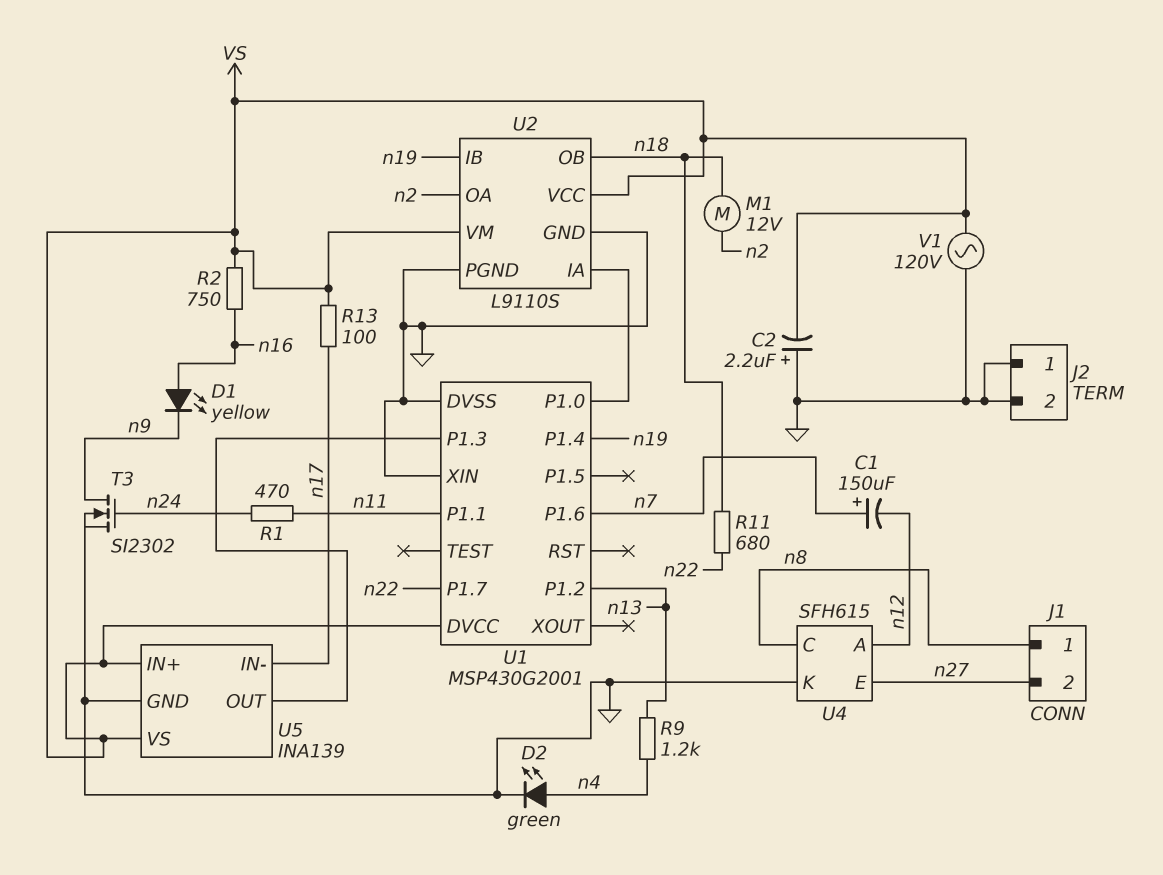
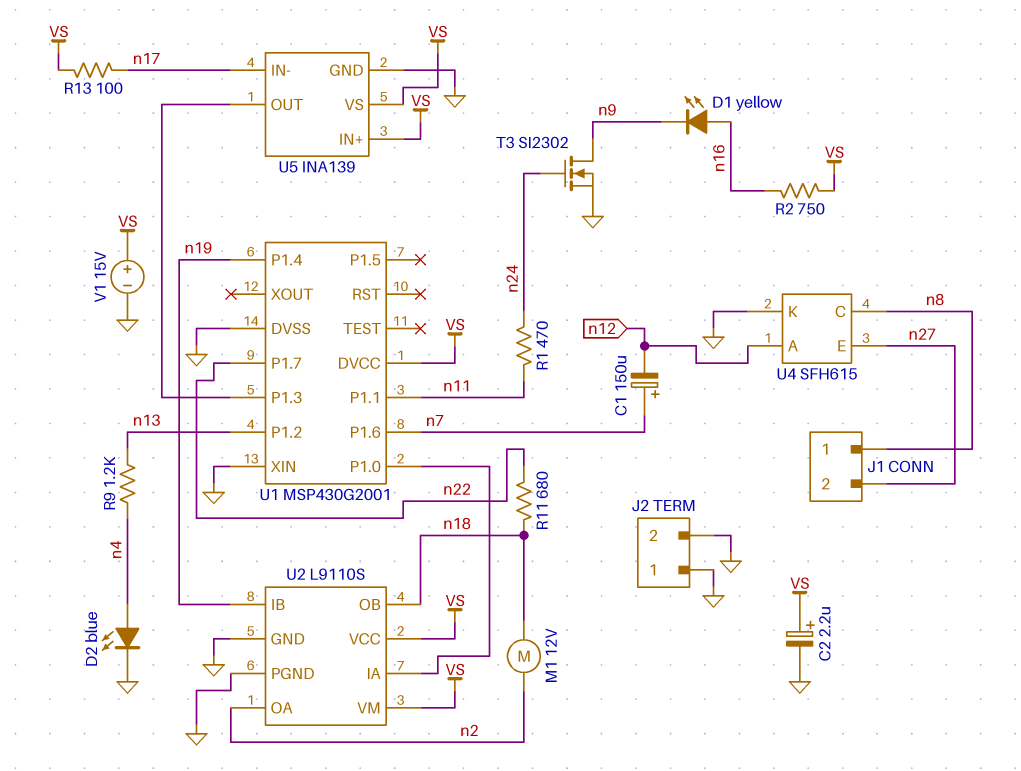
C2: 2.2uF (plus GND, minus VS) -> 2.2uF (plus VS, minus GND)
D2: LED green (A n4, K GND) -> LED blue (A n4, K GND)
V1: AC 120V (GND, VS) -> 15V (plus VS, minus GND)

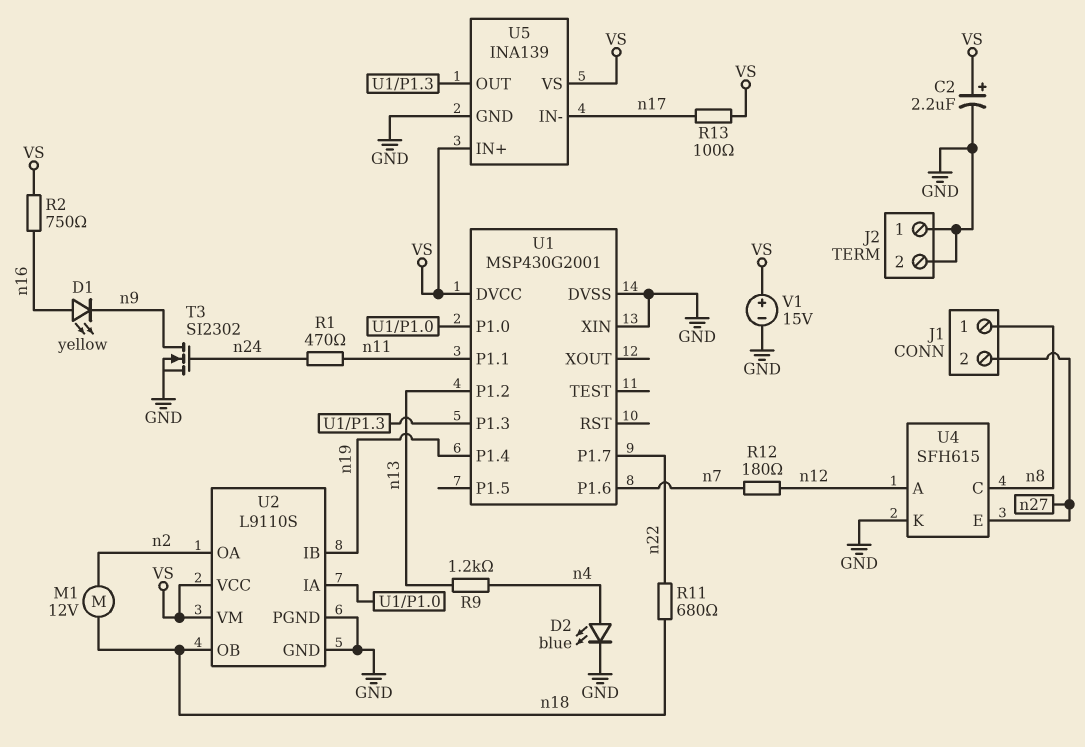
C1: 150uF (plus n7, minus n12) -> none
R12: none -> 180 (n7, n12)

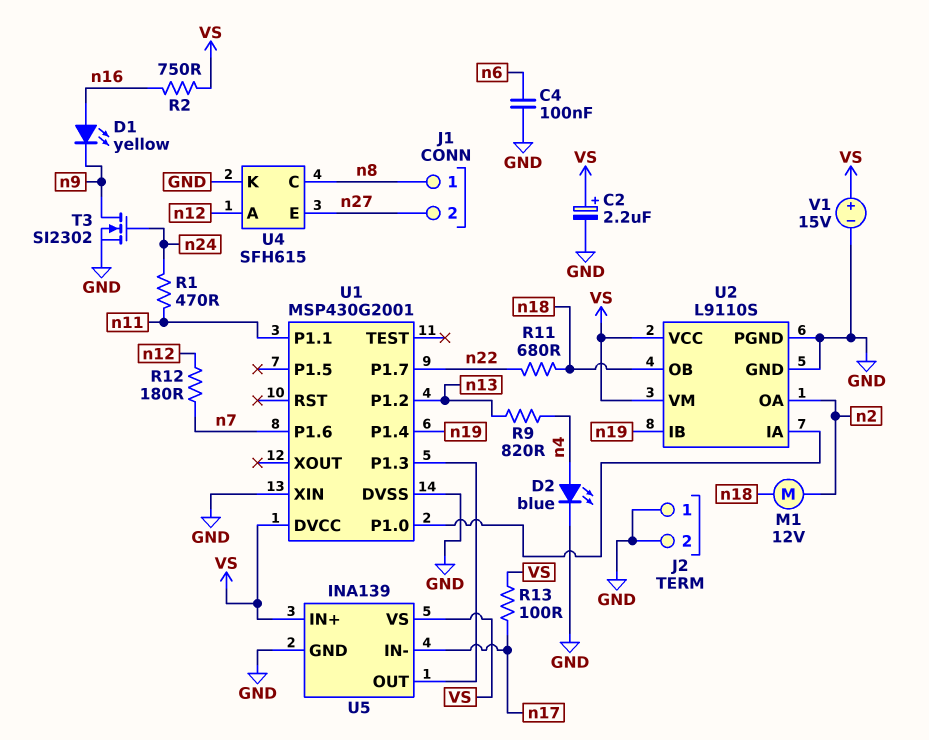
C4: none -> 100nF (GND, n6)
R9: 1.2k (n4, n13) -> 820 (n4, n13)

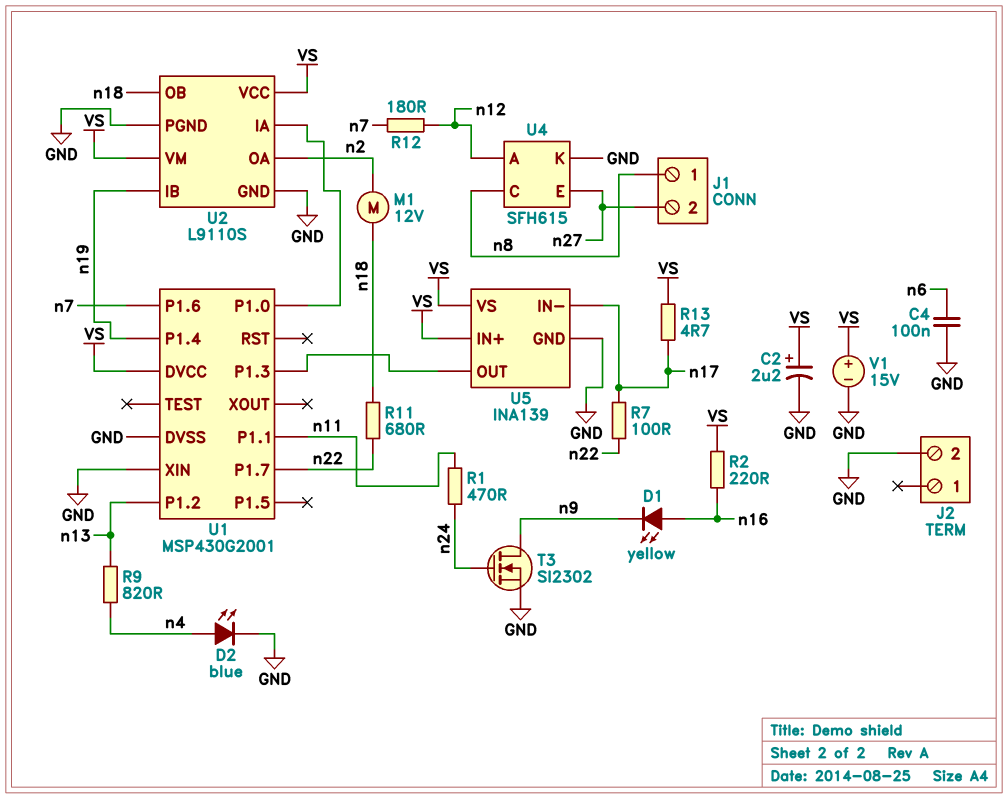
J2 pin 1: GND -> none
R2: 750 (VS, n16) -> 220 (VS, n16)
R7: none -> 100 (n17, n22)
R13: 100 (VS, n17) -> 4.7 (VS, n17)

